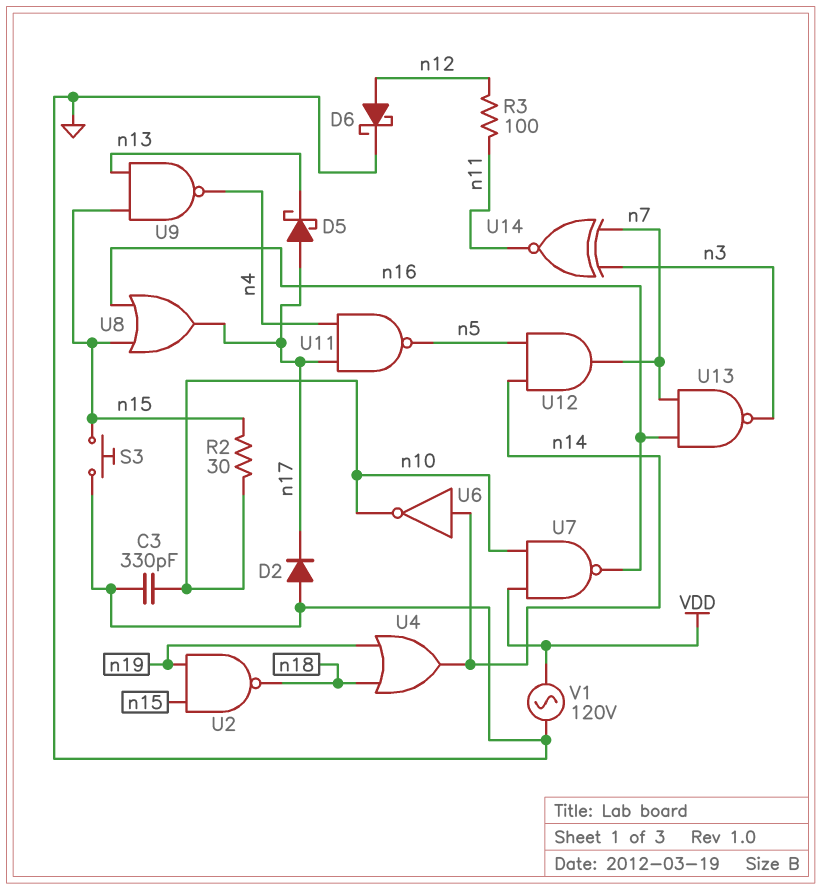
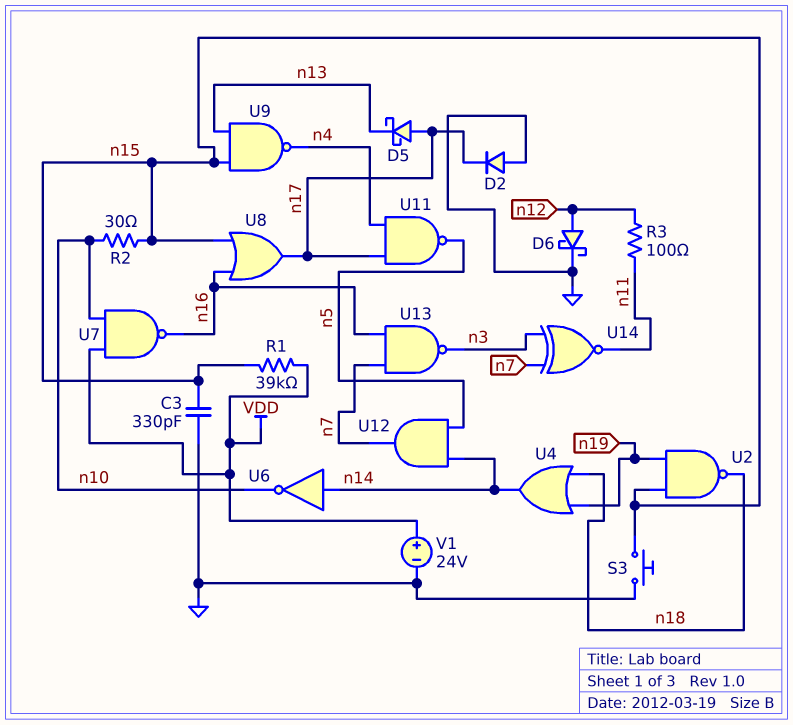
C3: 330pF (GND, n10) -> 330pF (GND, n15)
R1: none -> 39k (VDD, n15)
V1: AC 120V (GND, VDD) -> 24V (plus VDD, minus GND)

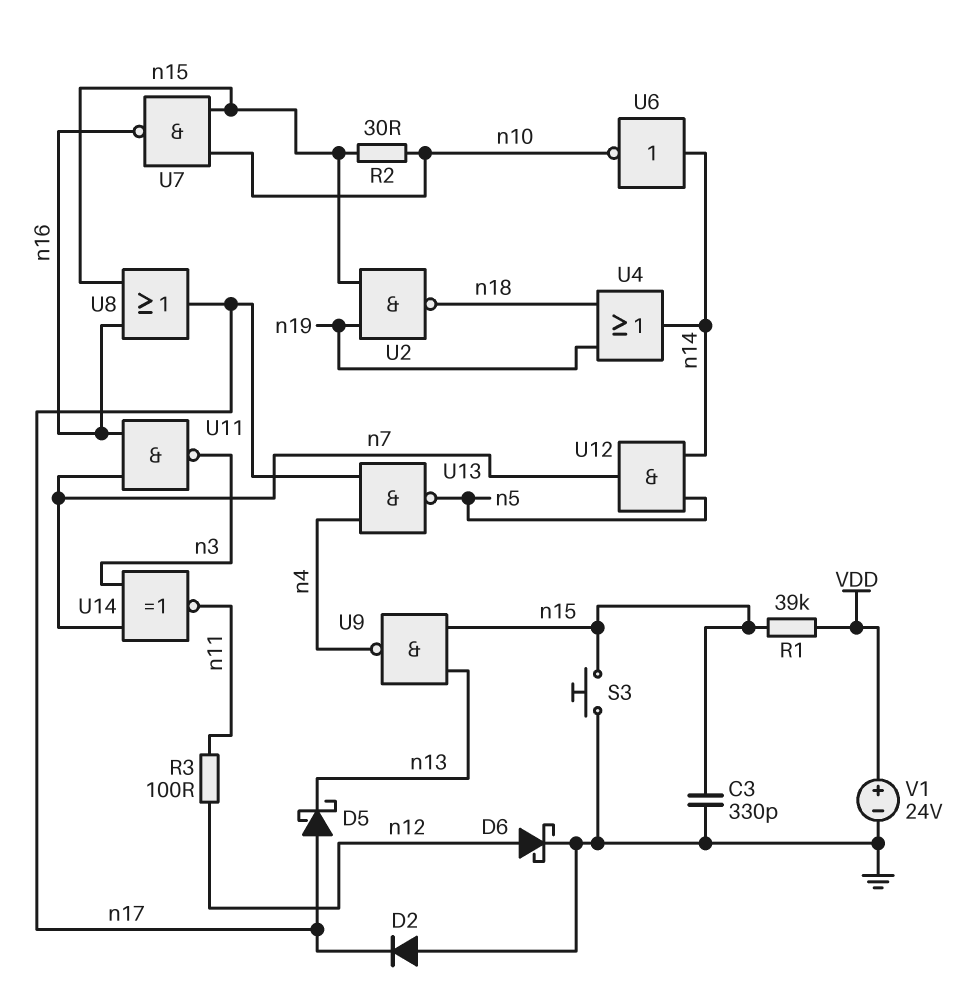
U7: NAND (in VDD, in n10, out n16) -> NAND (in n10, in n15, out n16)
U11: NAND (in n4, in n17, out n5) -> NAND (in n7, in n16, out n3)
U13: NAND (in n7, in n16, out n3) -> NAND (in n4, in n17, out n5)

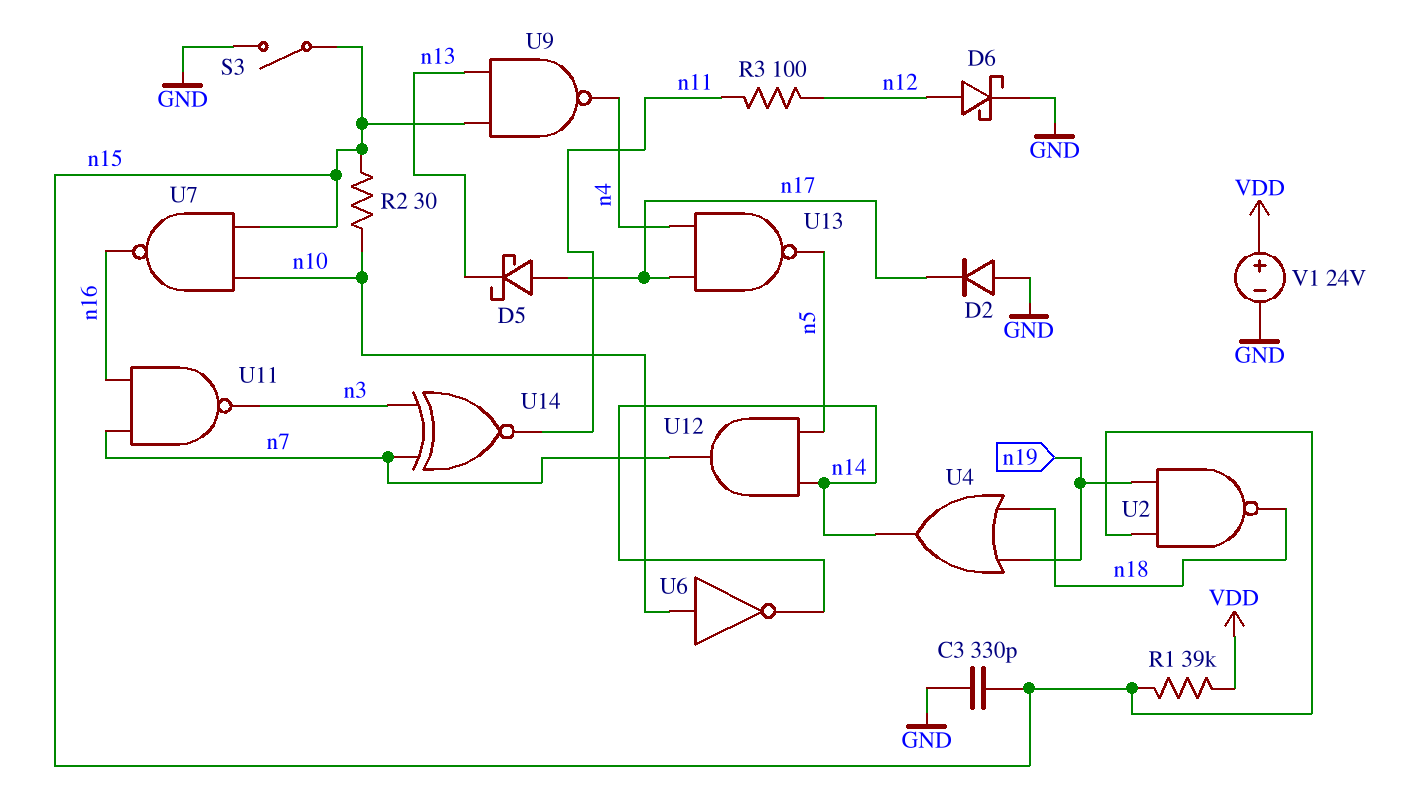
S3: button (GND, n15) -> switch (GND, n15)
U6: NOT (in n14, out n10) -> NOT (in n10, out n14)
U8: OR (in n15, in n16, out n17) -> none

